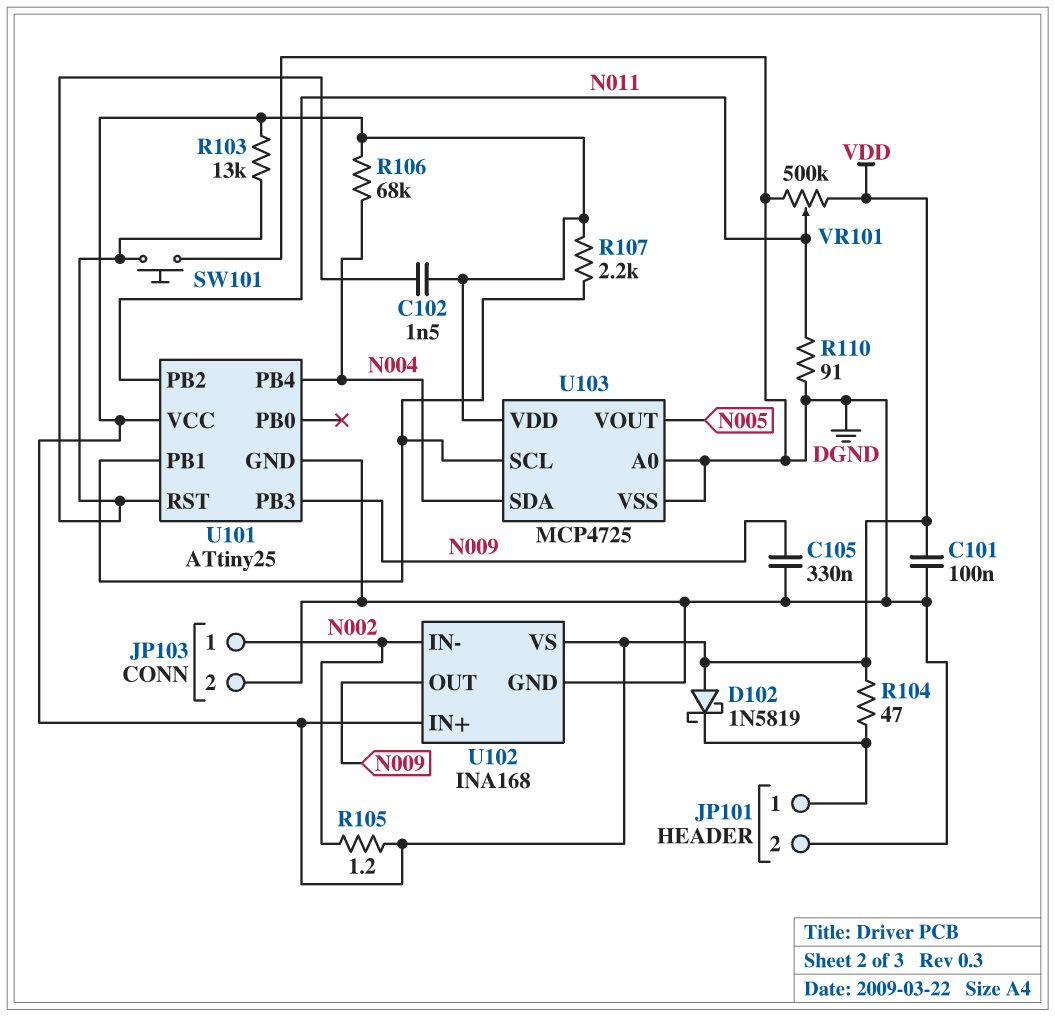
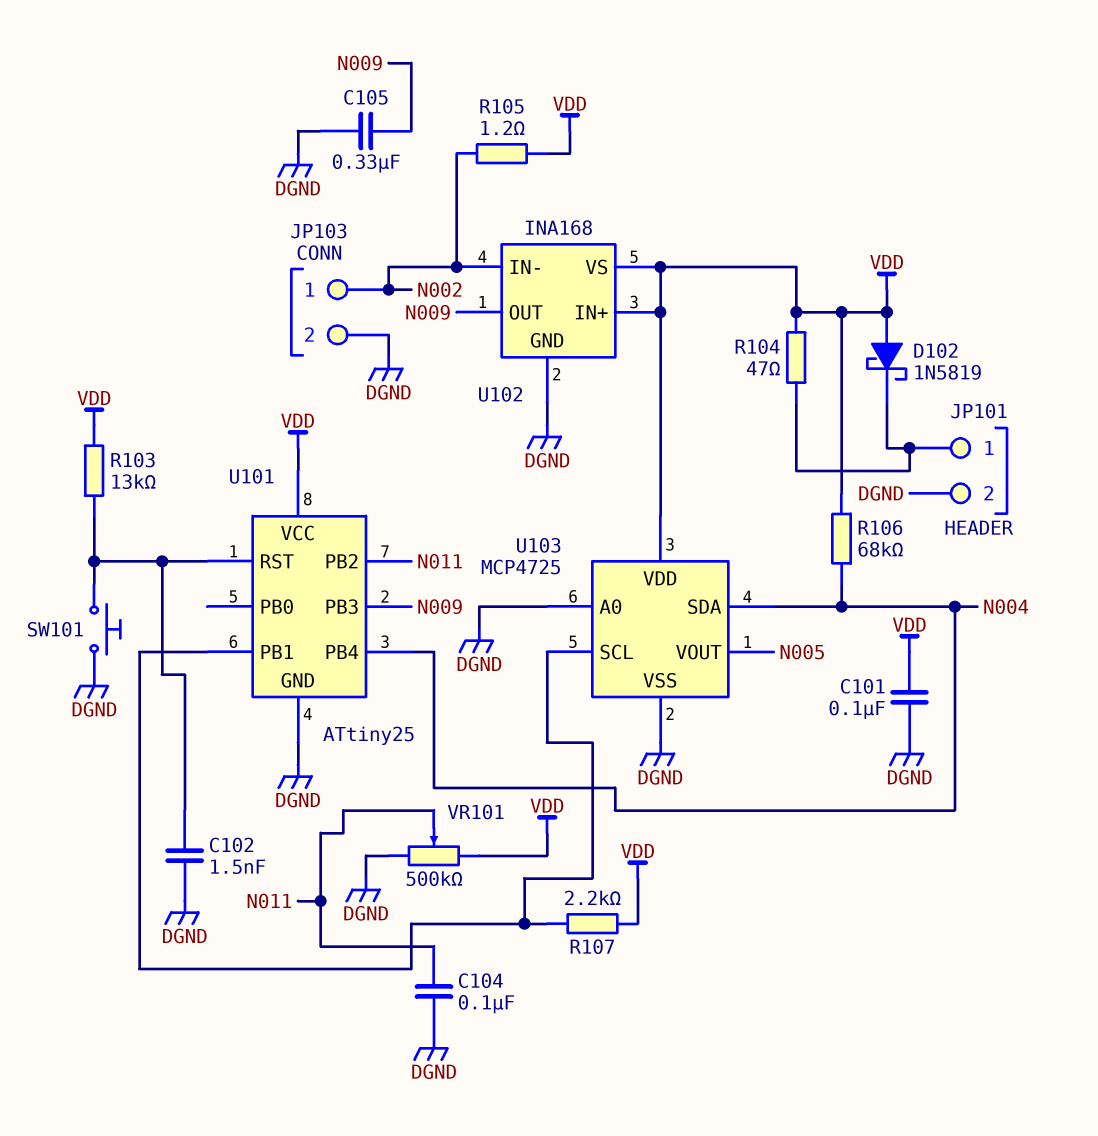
C102: 1.5nF (U101/RST, VDD) -> 1.5nF (DGND, U101/RST)
C104: none -> 100nF (DGND, N011)
R110: 91 (DGND, N011) -> none

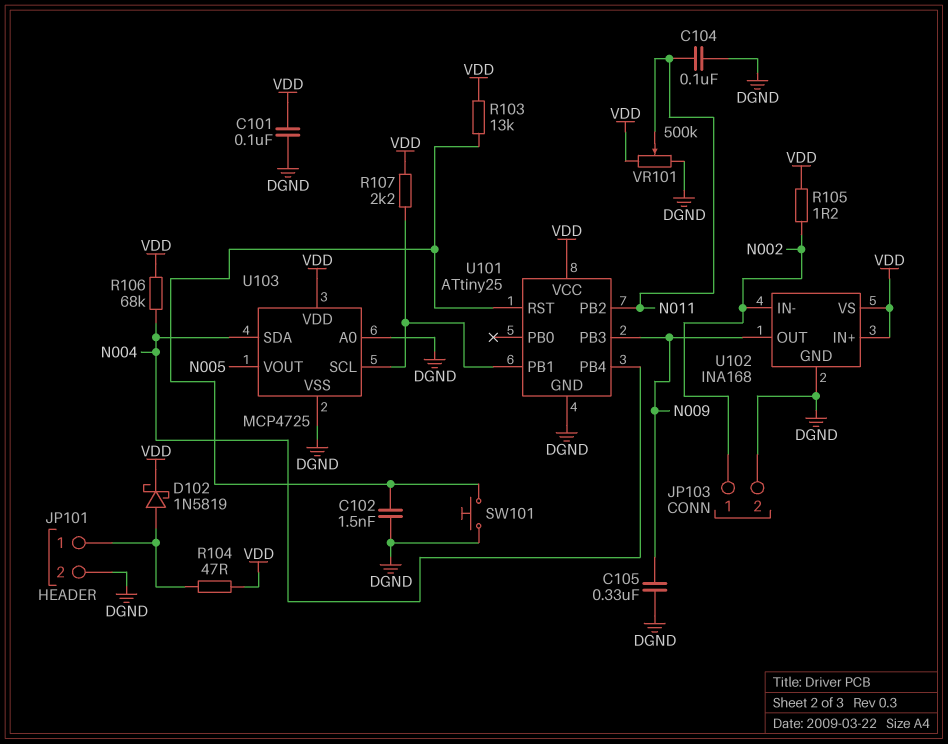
D102: schottky 1N5819 (A VDD, K JP101/1) -> schottky 1N5819 (A JP101/1, K VDD)

